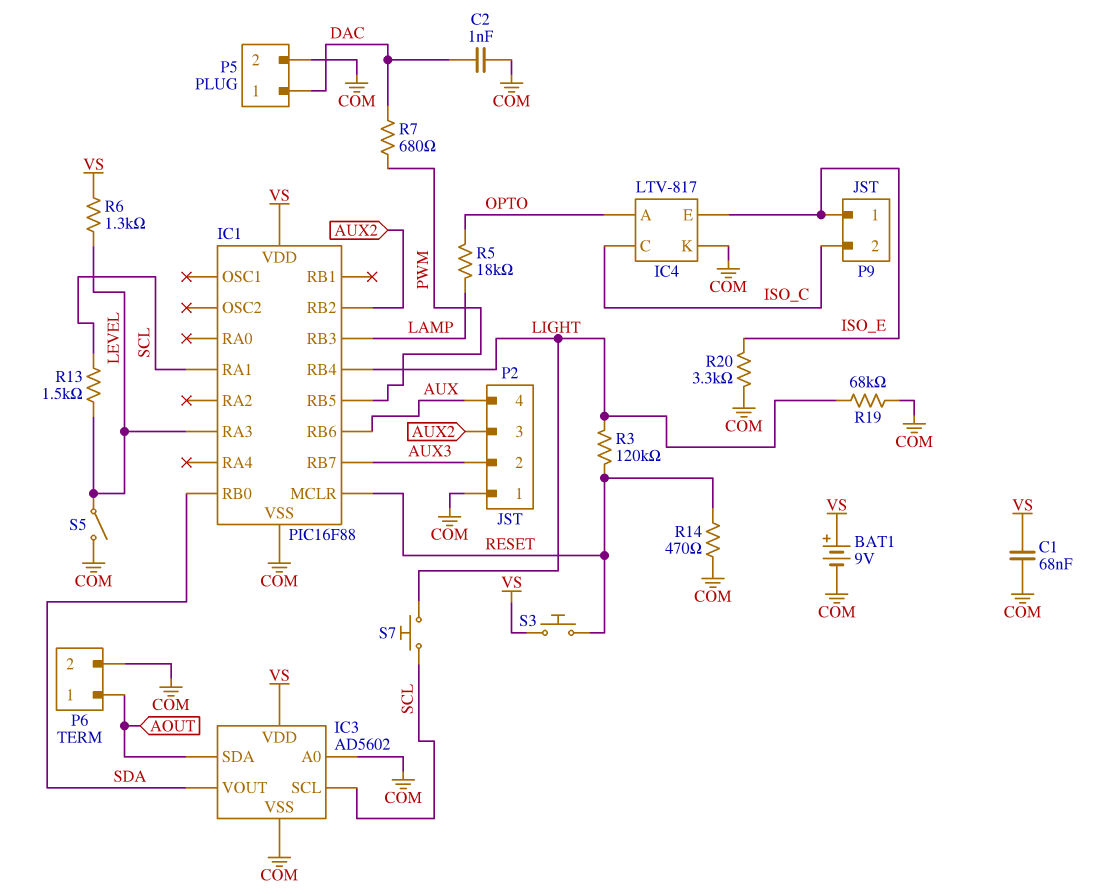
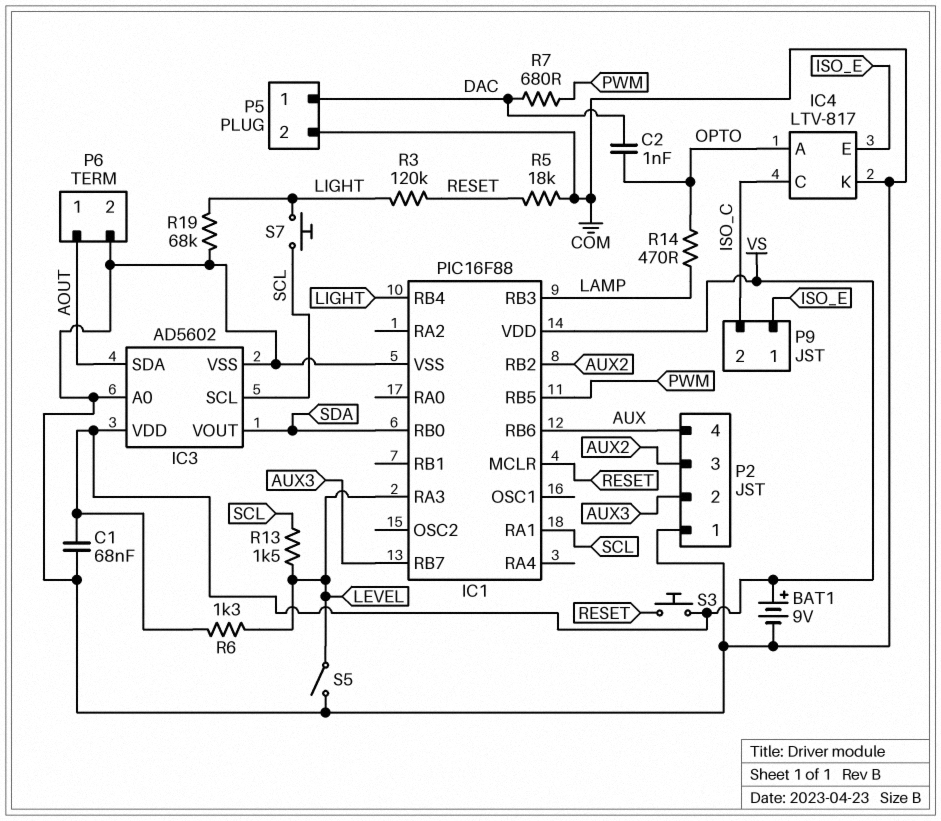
C2: 1nF (COM, DAC) -> 1nF (DAC, OPTO)
R5: 18k (LAMP, OPTO) -> 18k (COM, RESET)
R14: 470 (COM, RESET) -> 470 (LAMP, OPTO)
R20: 3.3k (COM, ISO_E) -> none

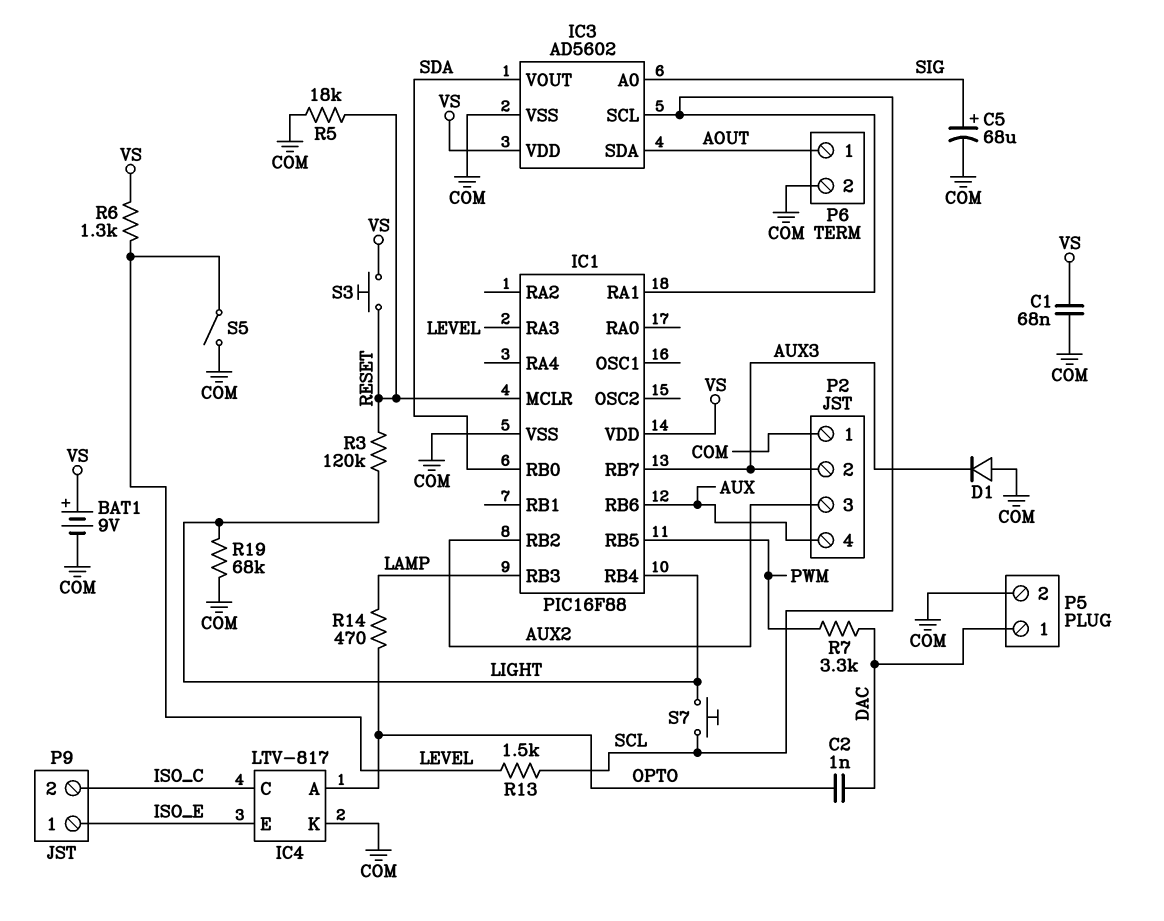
C5: none -> 68uF (plus SIG, minus COM)
D1: none -> diode (A COM, K AUX3)
IC3 pin A0: COM -> SIG
R7: 680 (DAC, PWM) -> 3.3k (DAC, PWM)

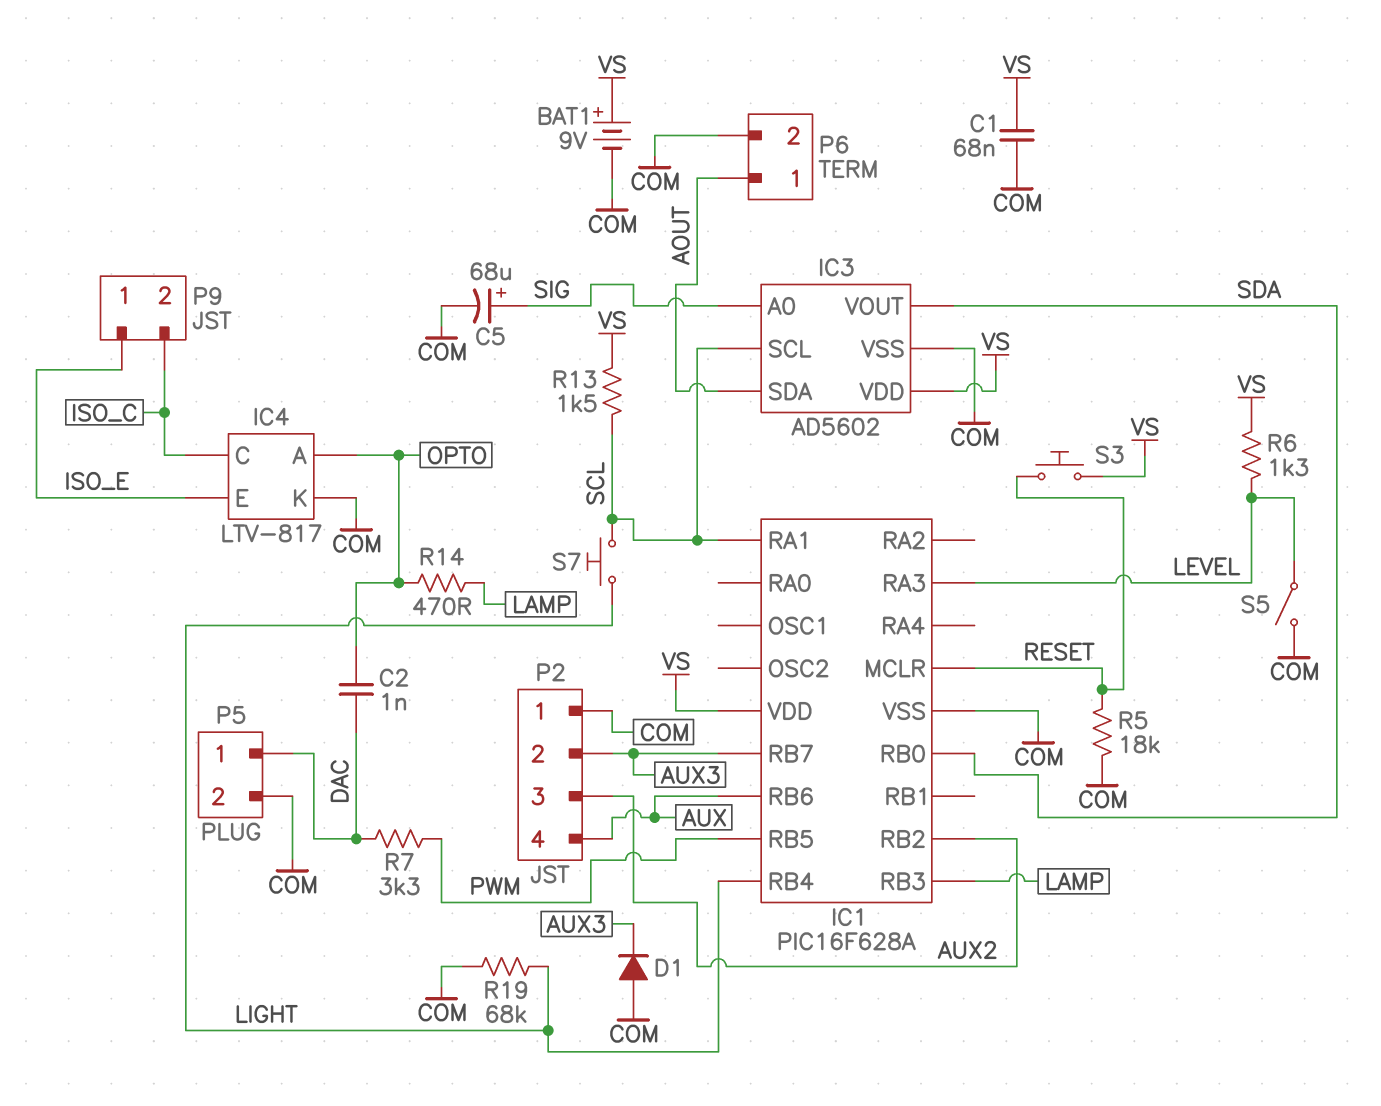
IC1: PIC16F88 -> PIC16F628A
R3: 120k (LIGHT, RESET) -> none
R13: 1.5k (LEVEL, SCL) -> 1.5k (SCL, VS)

